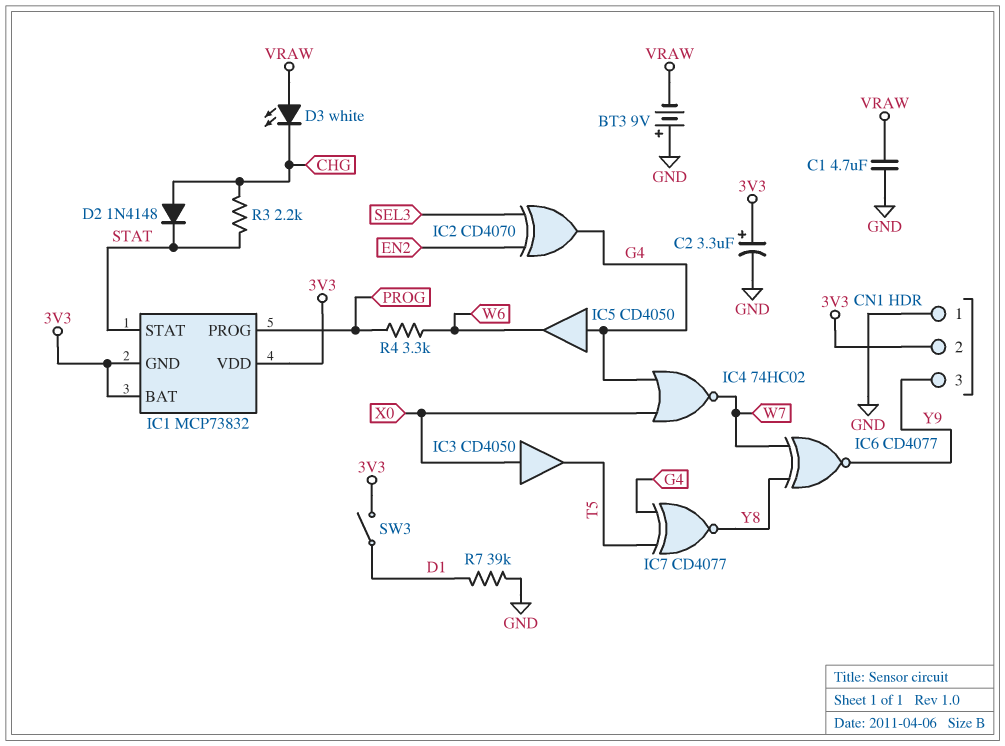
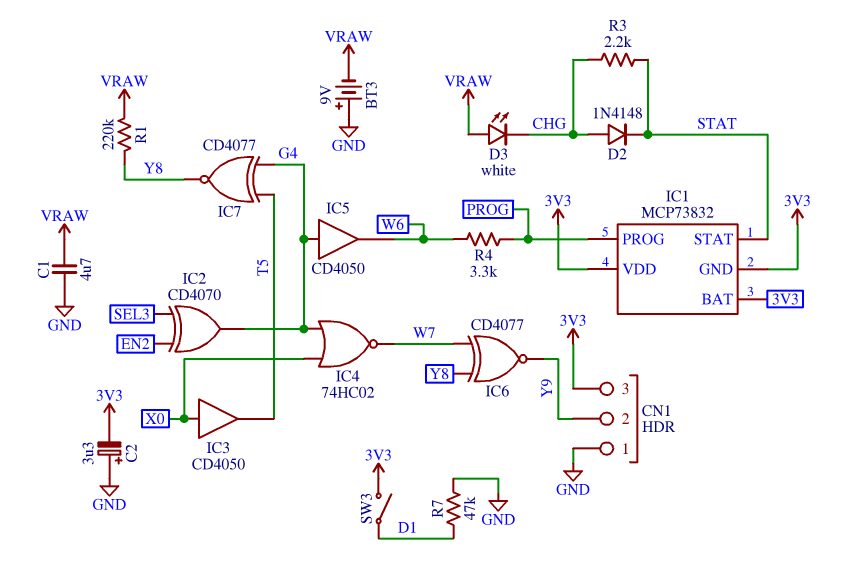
C2: 3.3uF (plus 3V3, minus GND) -> 3.3uF (plus GND, minus 3V3)
CN1 pin 2: 3V3 -> Y9
CN1 pin 3: Y9 -> 3V3
R1: none -> 220k (VRAW, Y8)
R7: 39k (D1, GND) -> 47k (D1, GND)

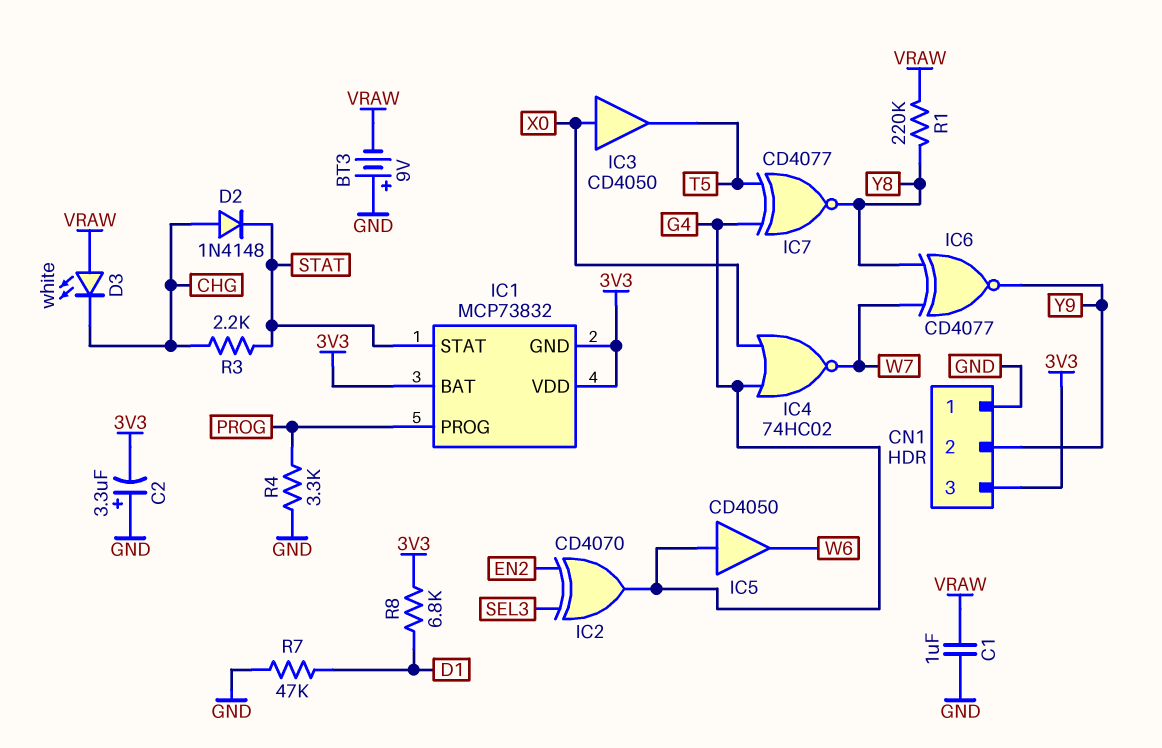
C1: 4.7uF (GND, VRAW) -> 1uF (GND, VRAW)
R4: 3.3k (PROG, W6) -> 3.3k (GND, PROG)
R8: none -> 6.8k (3V3, D1)
SW3: switch (3V3, D1) -> none

